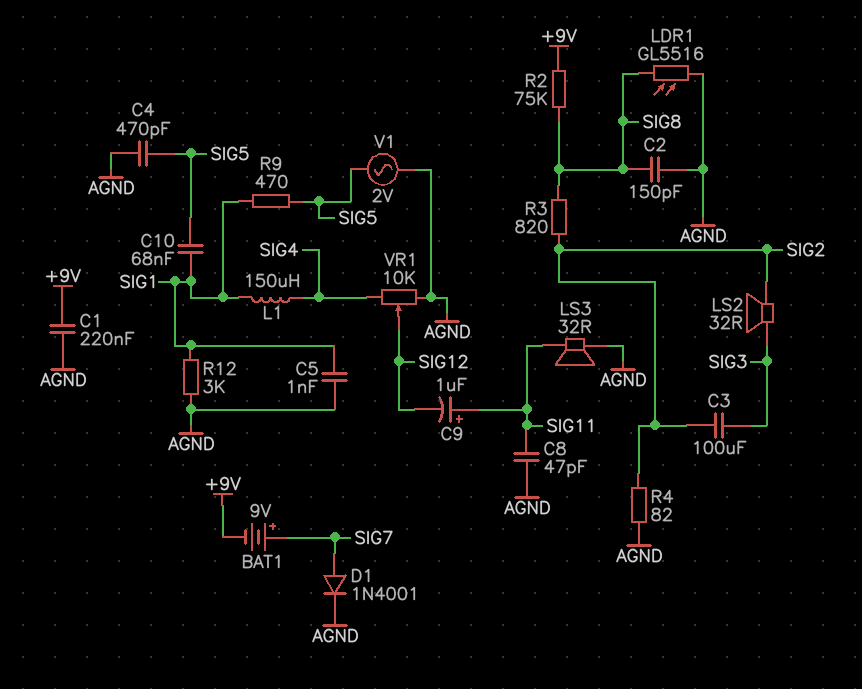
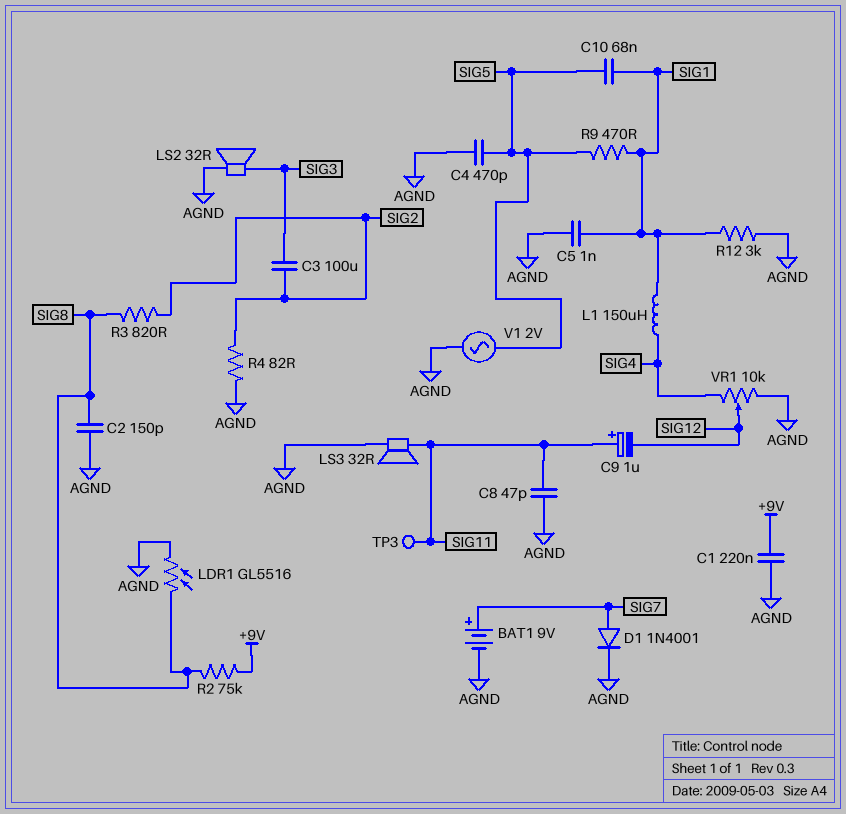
BAT1: 9V (plus SIG7, minus +9V) -> 9V (plus SIG7, minus AGND)
LS2: speaker 32R (SIG2, SIG3) -> speaker 32R (AGND, SIG3)
TP3: none -> test point (SIG11)

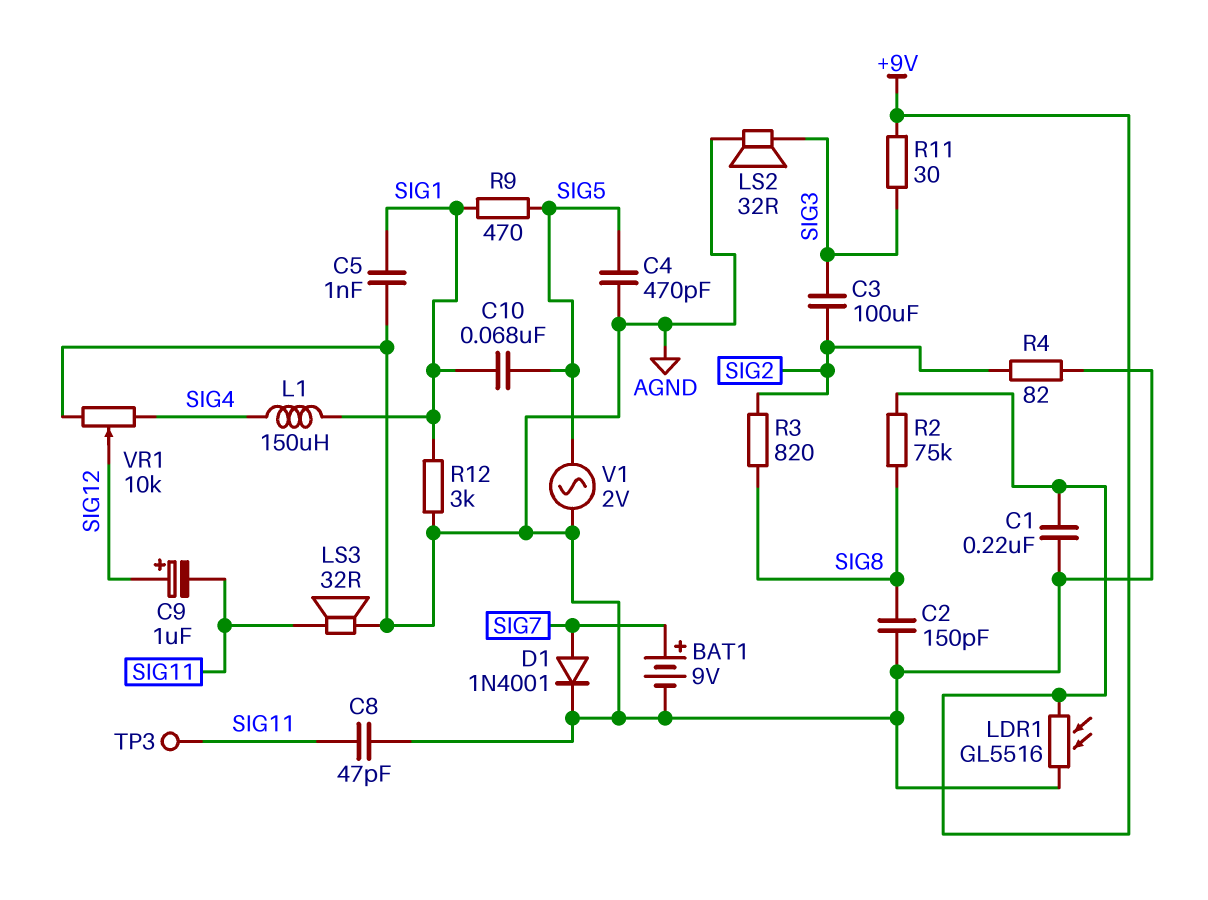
C9: 1uF (plus SIG11, minus SIG12) -> 1uF (plus SIG12, minus SIG11)
LDR1: GL5516 (AGND, SIG8) -> GL5516 (+9V, AGND)
R11: none -> 30 (+9V, SIG3)

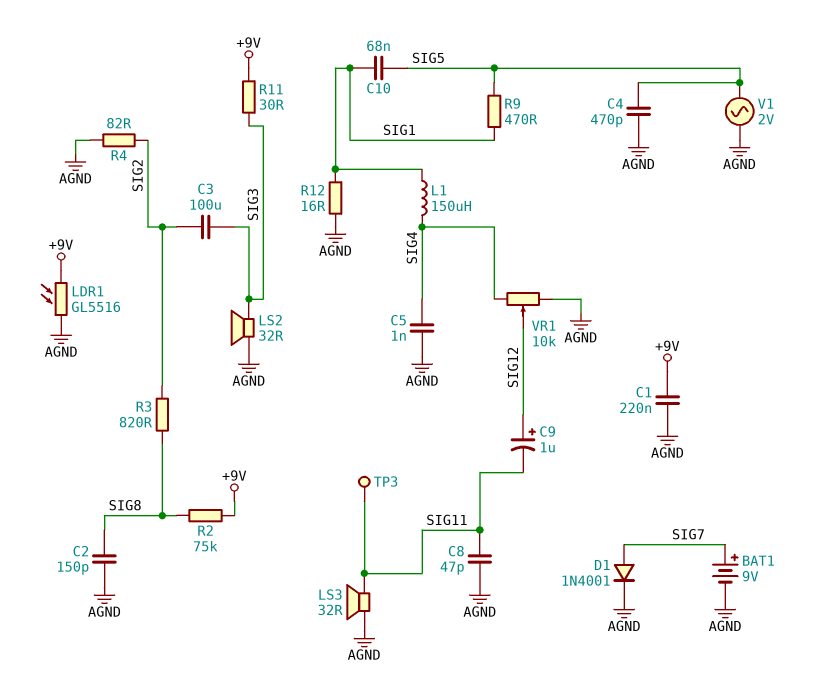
C5: 1nF (AGND, SIG1) -> 1nF (AGND, SIG4)
R12: 3k (AGND, SIG1) -> 16 (AGND, SIG1)

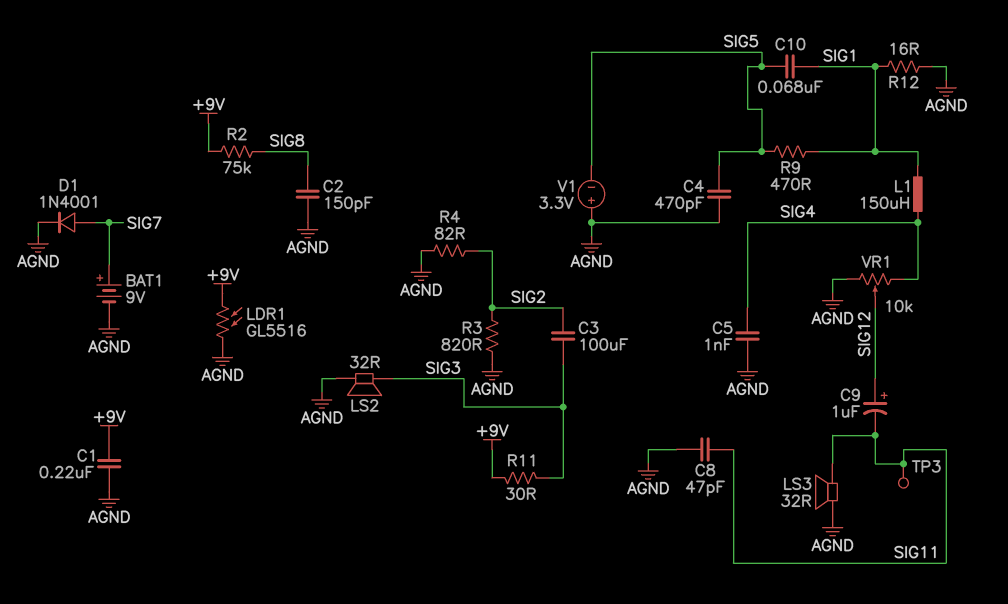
R3: 820 (SIG2, SIG8) -> 820 (AGND, SIG2)
V1: AC 2V (AGND, SIG5) -> 3.3V (plus AGND, minus SIG5)

